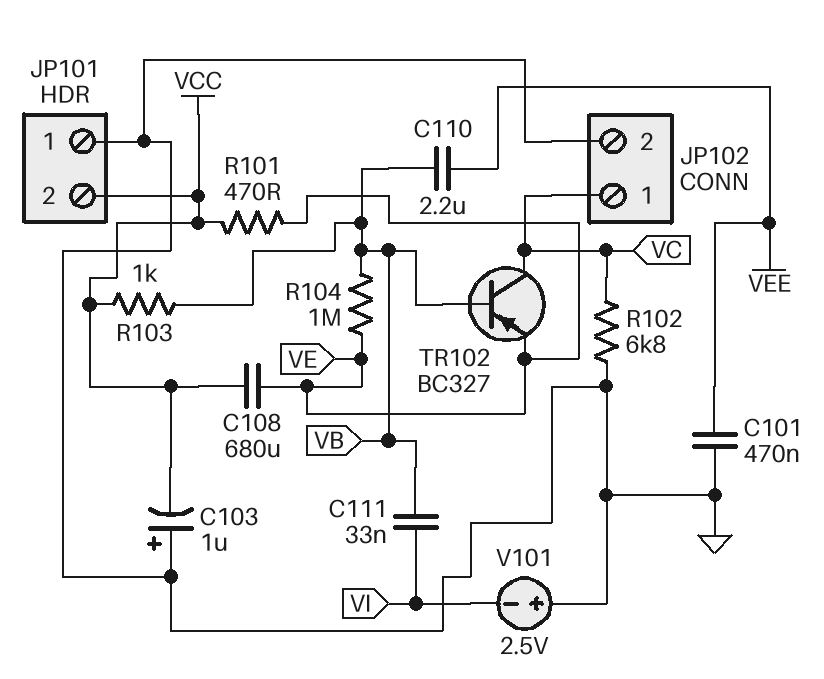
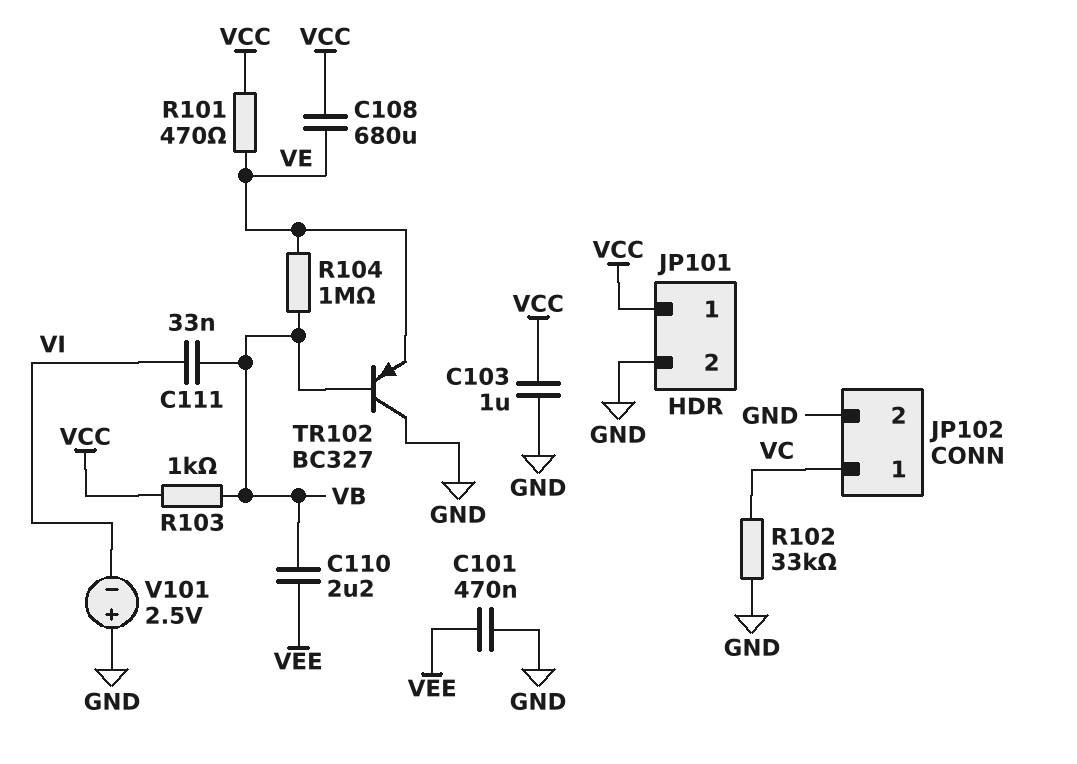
C103: 1uF (plus GND, minus VCC) -> 1uF (GND, VCC)
JP101 pin 1: GND -> VCC
JP101 pin 2: VCC -> GND
R102: 6.8k (GND, VC) -> 33k (GND, VC)
TR102: PNP BC327 (B VB, C VC, E VE) -> PNP BC327 (B VB, C GND, E VE)

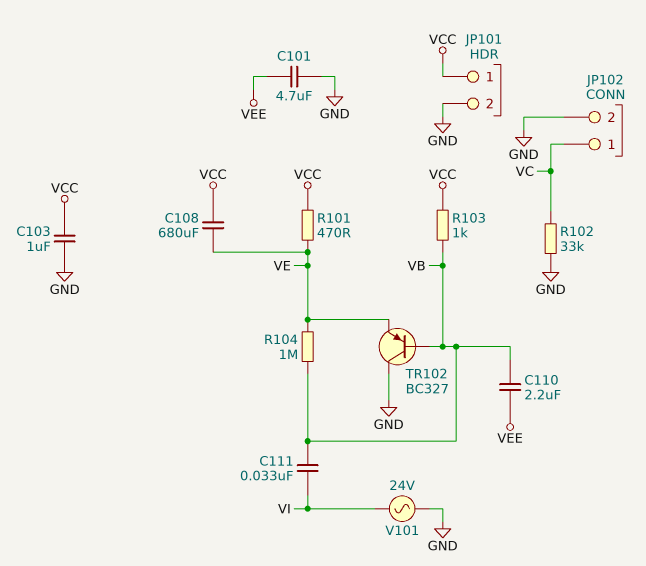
C101: 470nF (GND, VEE) -> 4.7uF (GND, VEE)
V101: 2.5V (plus GND, minus VI) -> AC 24V (GND, VI)

